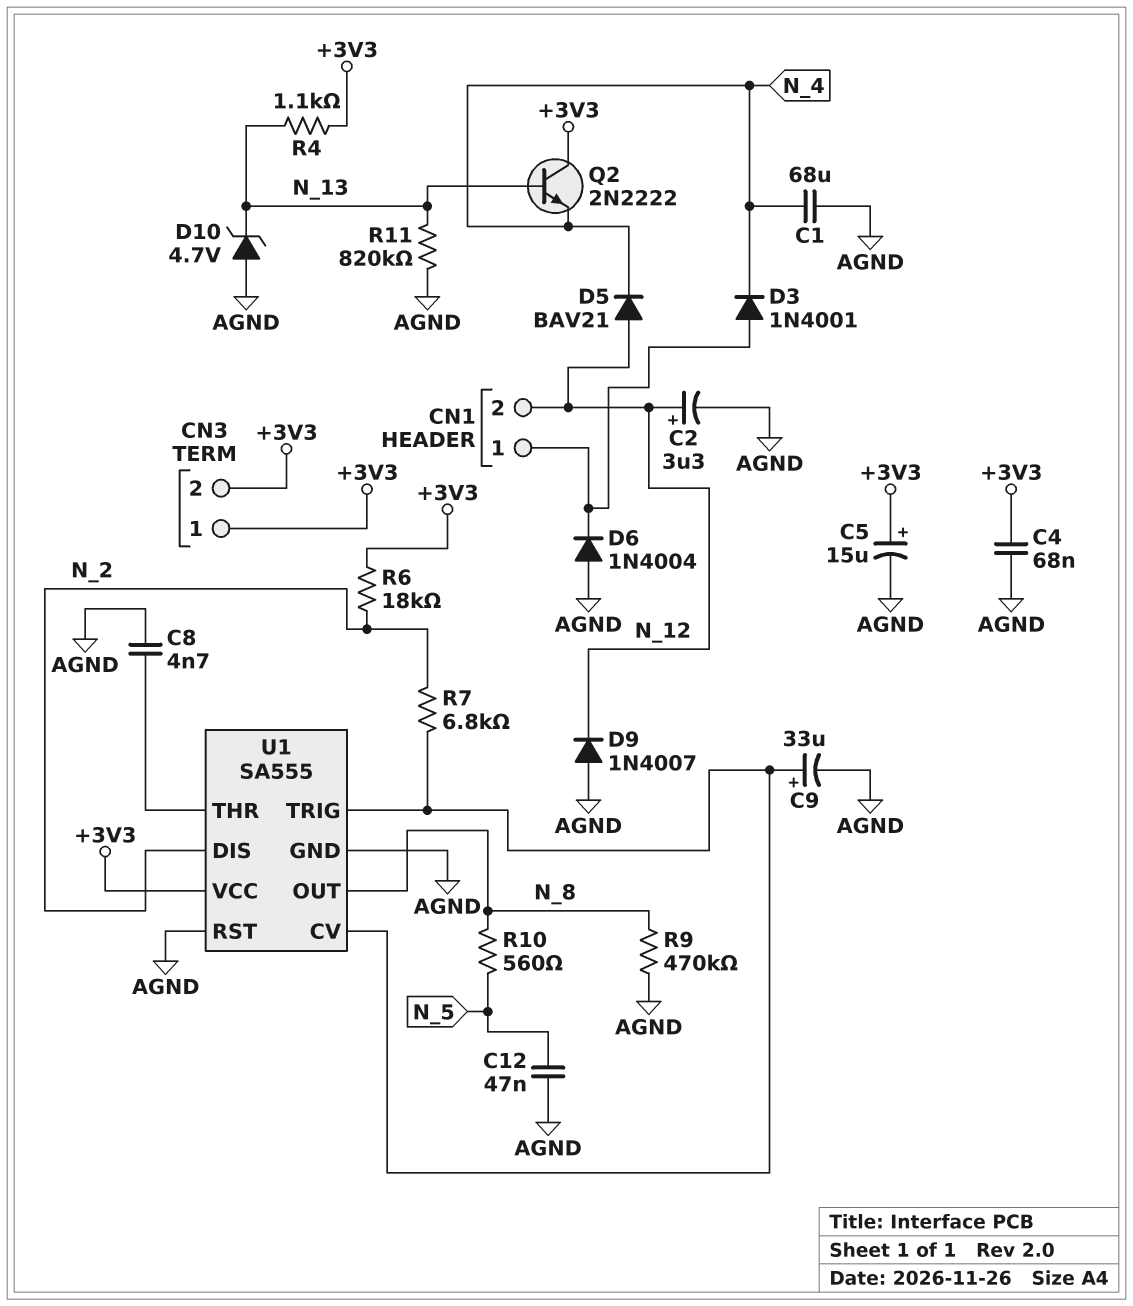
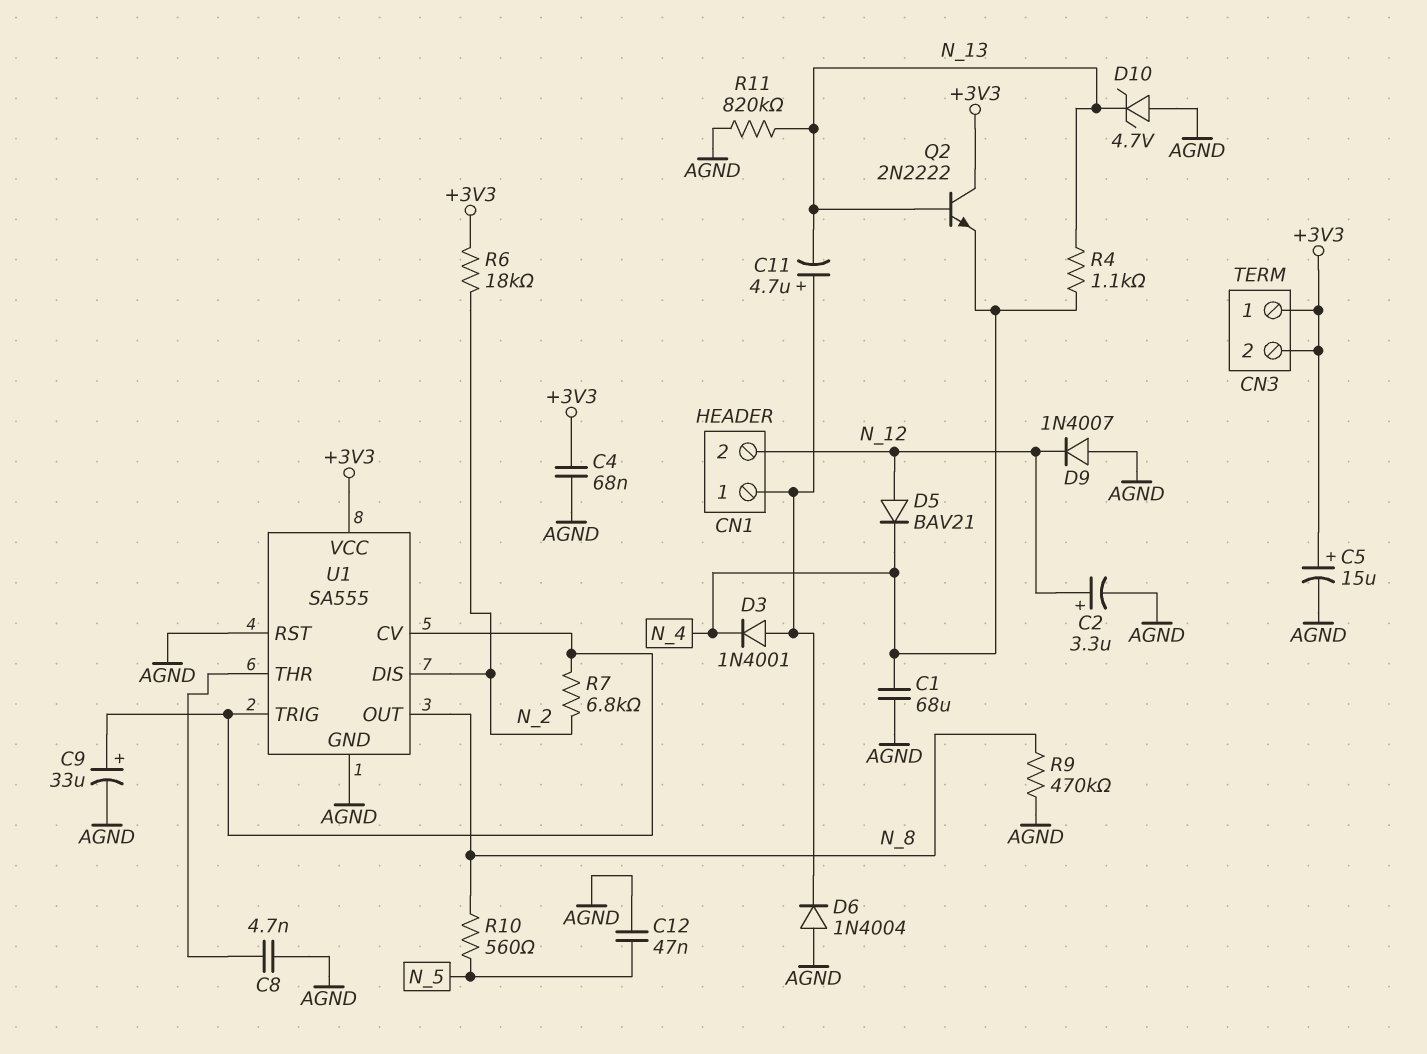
C11: none -> 4.7uF (plus CN1/1, minus N_13)
R4: 1.1k (+3V3, N_13) -> 1.1k (N_4, N_13)

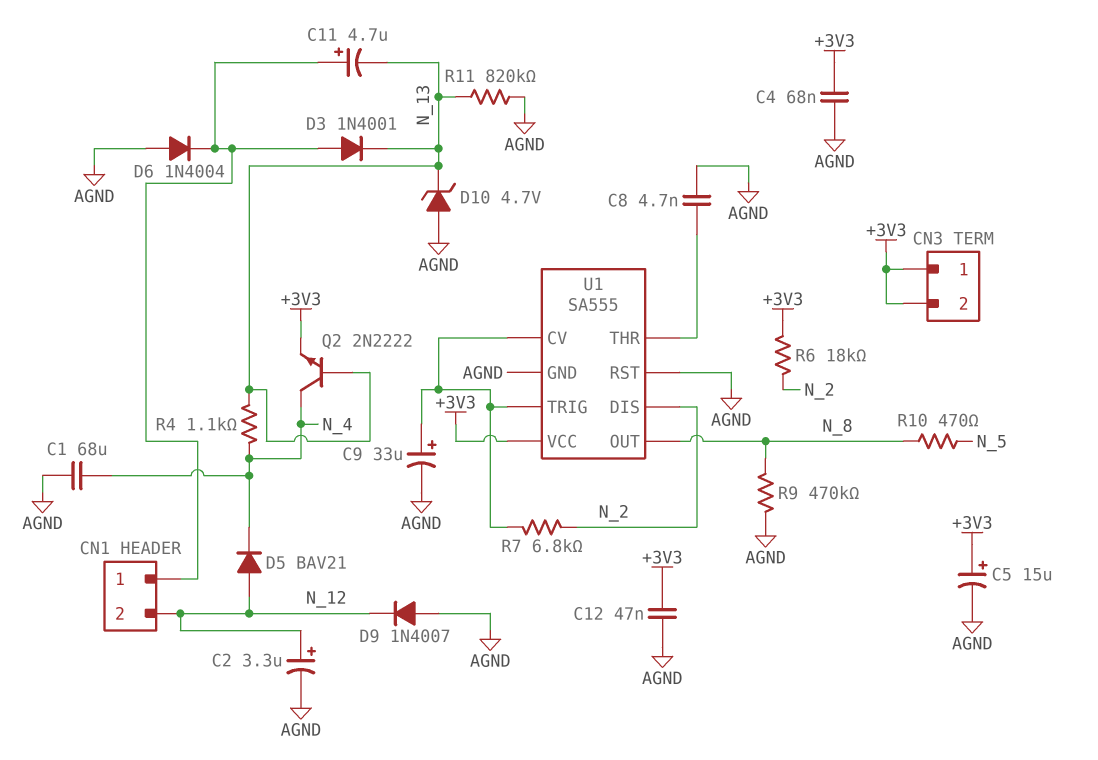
C12: 47nF (AGND, N_5) -> 47nF (+3V3, AGND)
D3: diode 1N4001 (A CN1/1, K N_4) -> diode 1N4001 (A CN1/1, K N_13)
Q2: NPN 2N2222 (B N_13, C +3V3, E N_4) -> NPN 2N2222 (B N_13, C N_4, E +3V3)
R10: 560 (N_5, N_8) -> 470 (N_5, N_8)

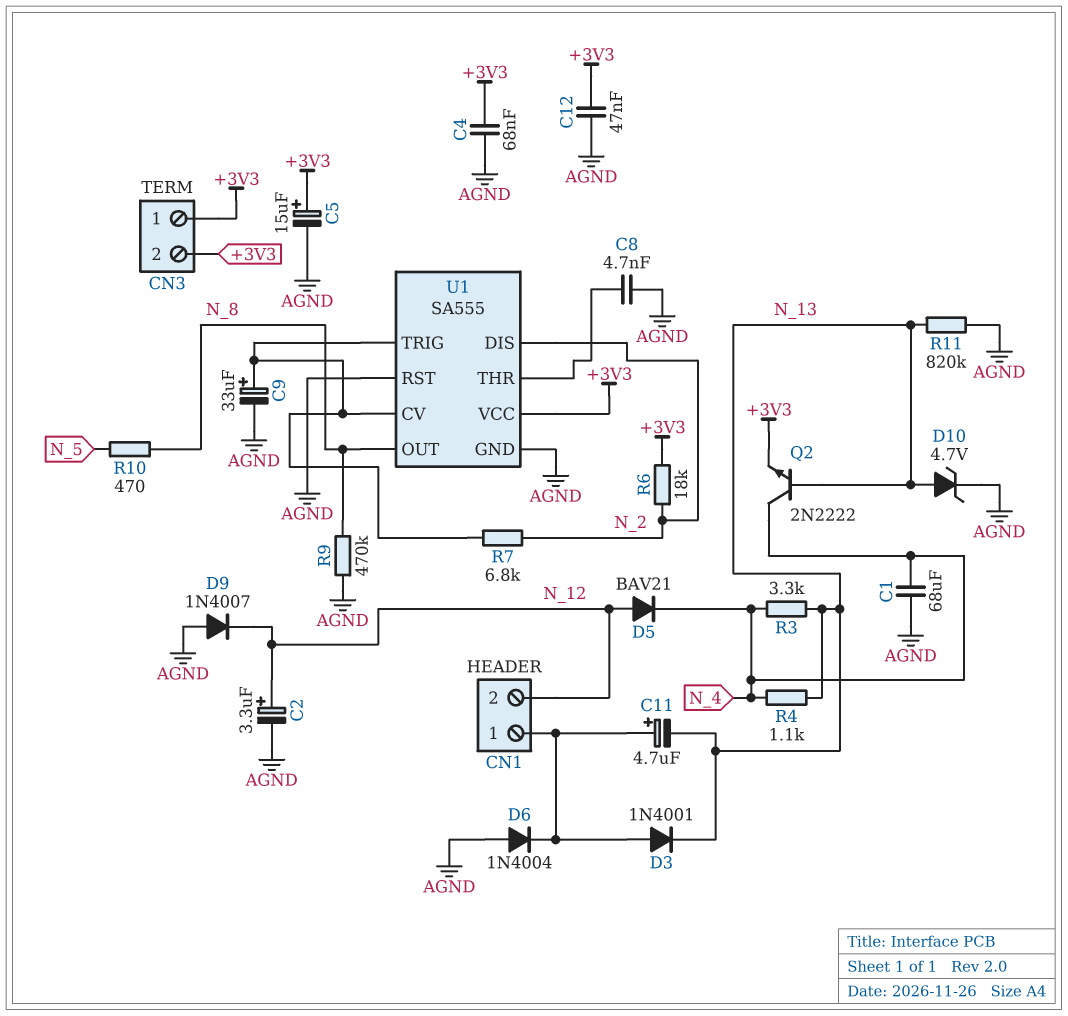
D10: zener 4.7V (A AGND, K N_13) -> zener 4.7V (A N_13, K AGND)
R3: none -> 3.3k (N_4, N_13)

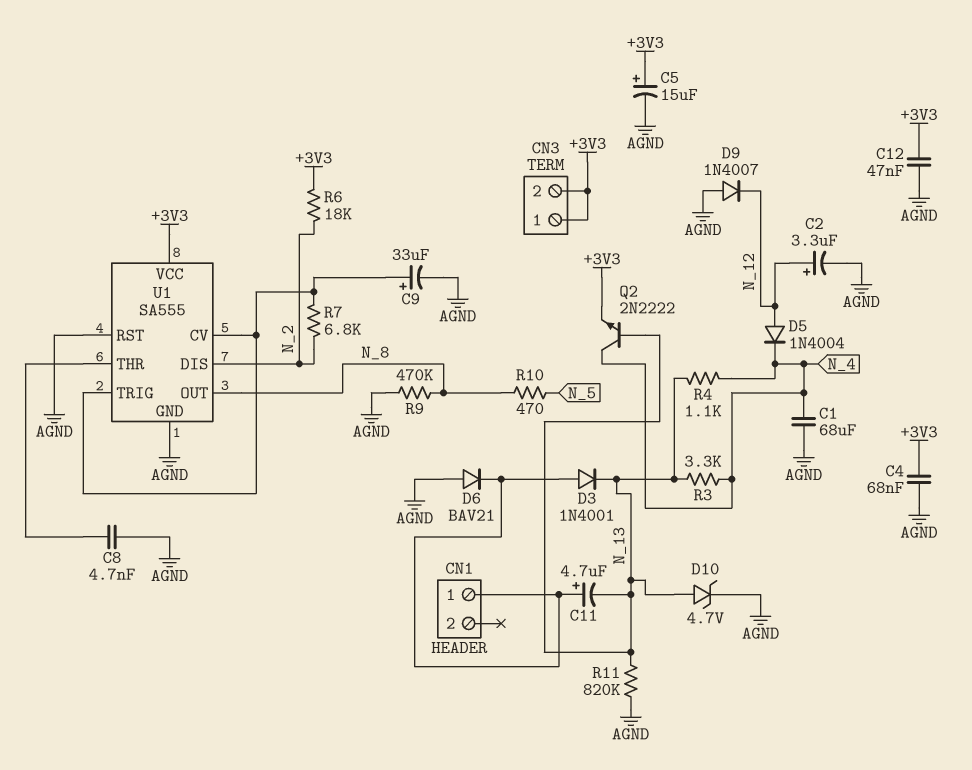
CN1 pin 2: N_12 -> none
D5: diode BAV21 (A N_12, K N_4) -> diode 1N4004 (A N_12, K N_4)
D6: diode 1N4004 (A AGND, K CN1/1) -> diode BAV21 (A AGND, K CN1/1)

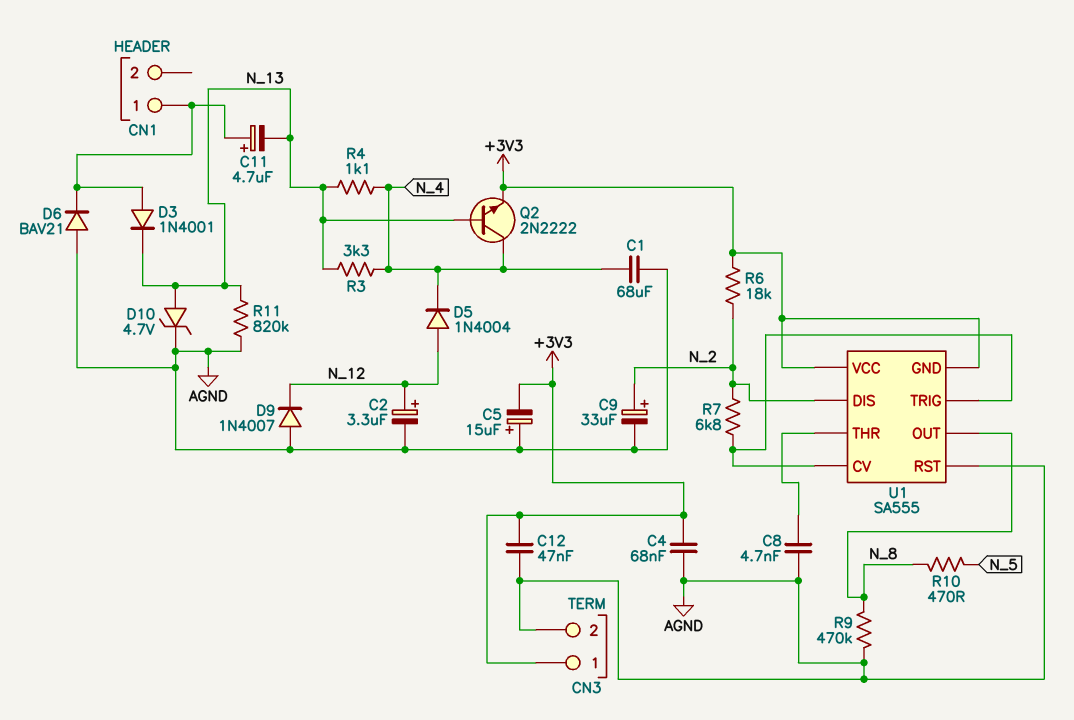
C5: 15uF (plus +3V3, minus AGND) -> 15uF (plus AGND, minus +3V3)
C9: 33uF (plus U1/CV, minus AGND) -> 33uF (plus N_2, minus AGND)
CN3 pin 2: +3V3 -> AGND
U1 pin GND: AGND -> +3V3

